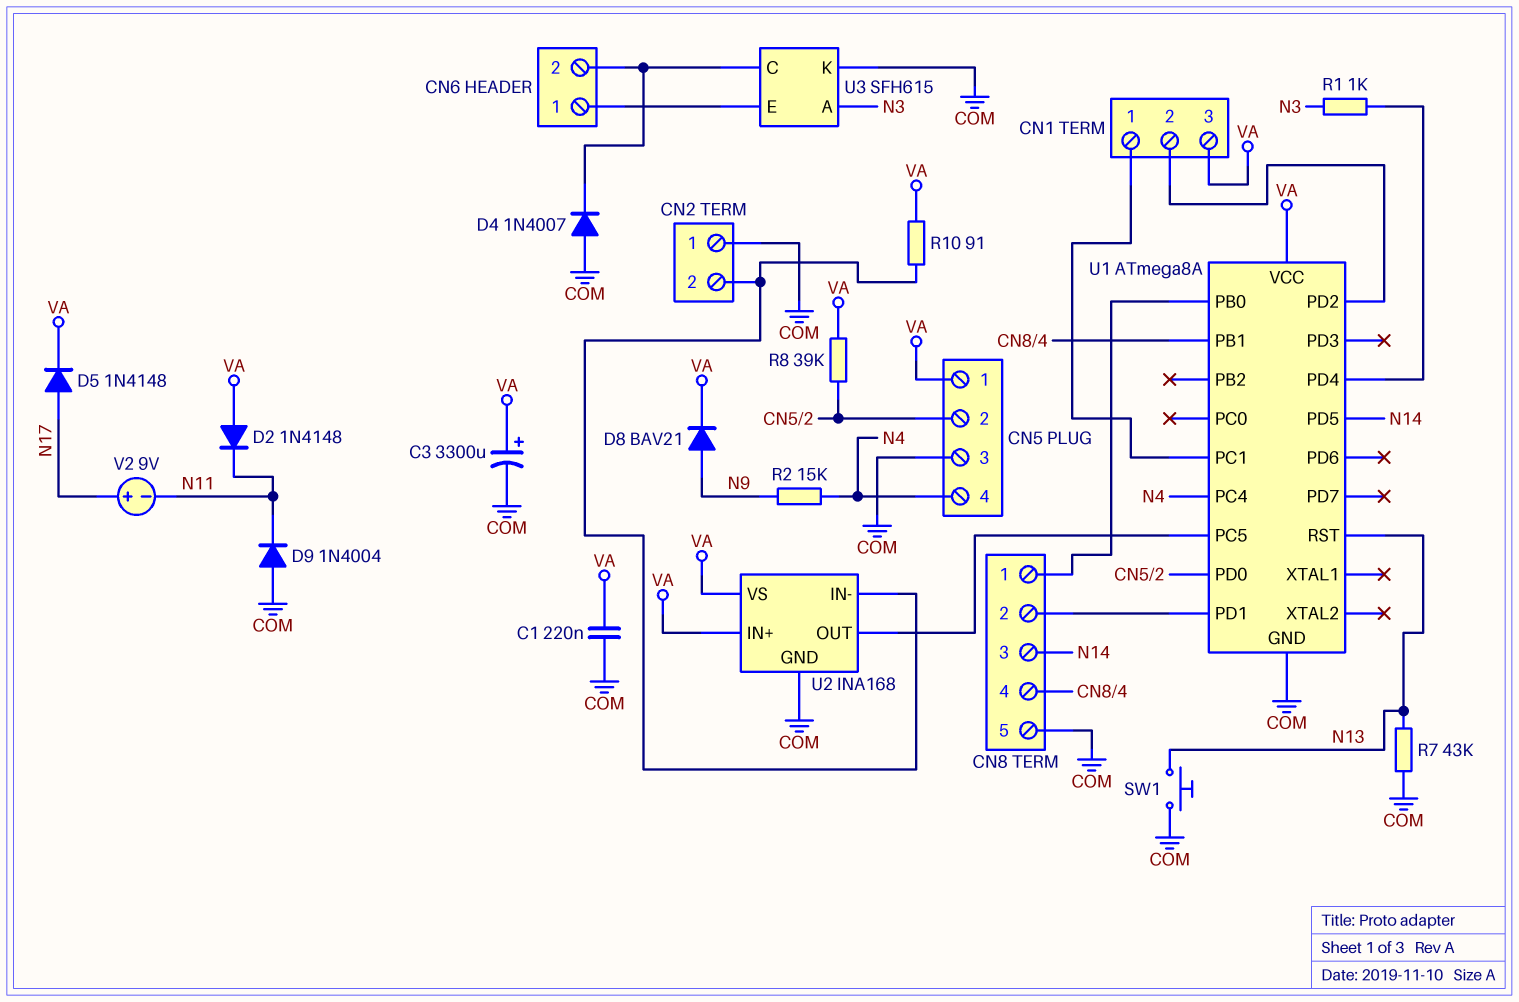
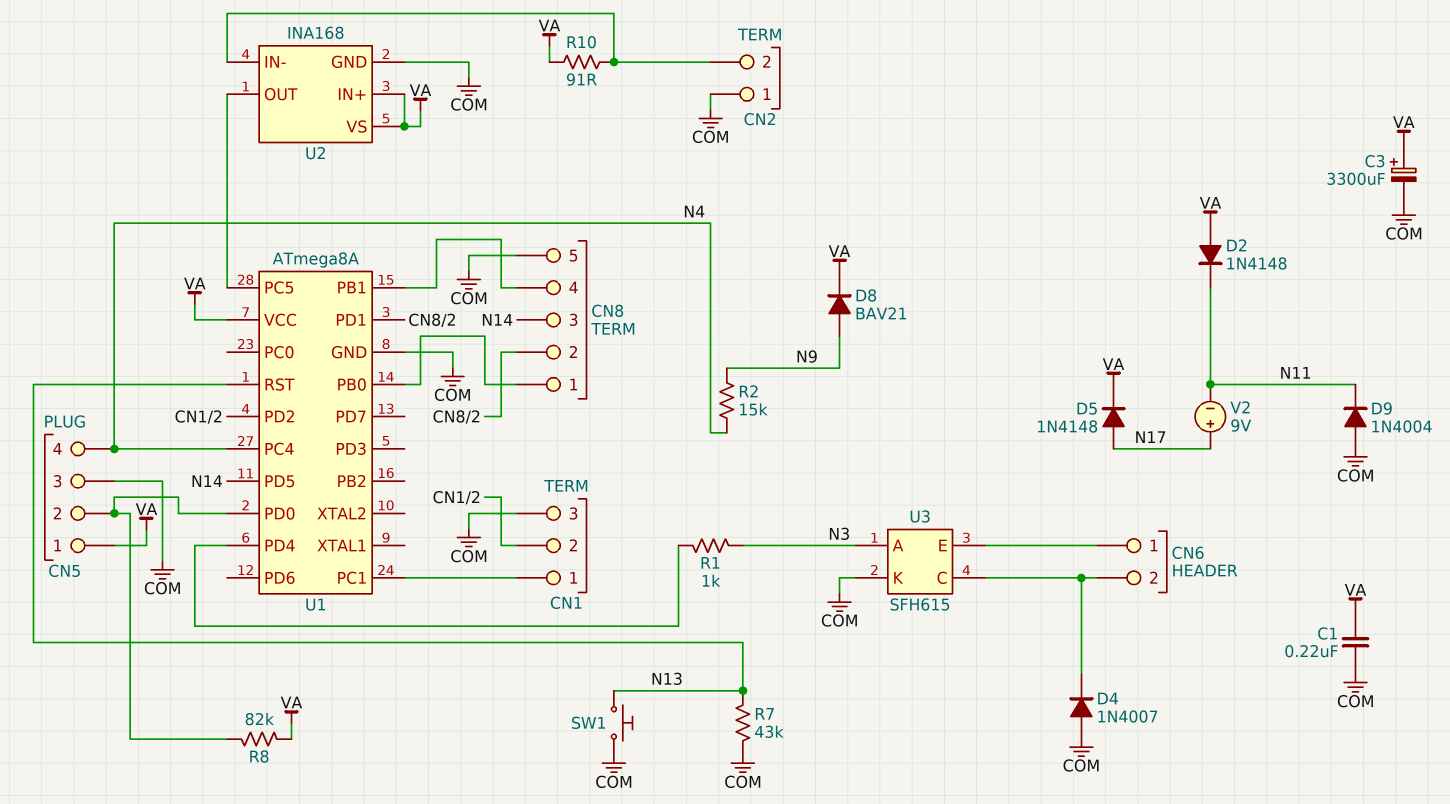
CN1 pin 3: VA -> COM
R8: 39k (CN5/2, VA) -> 82k (CN5/2, VA)

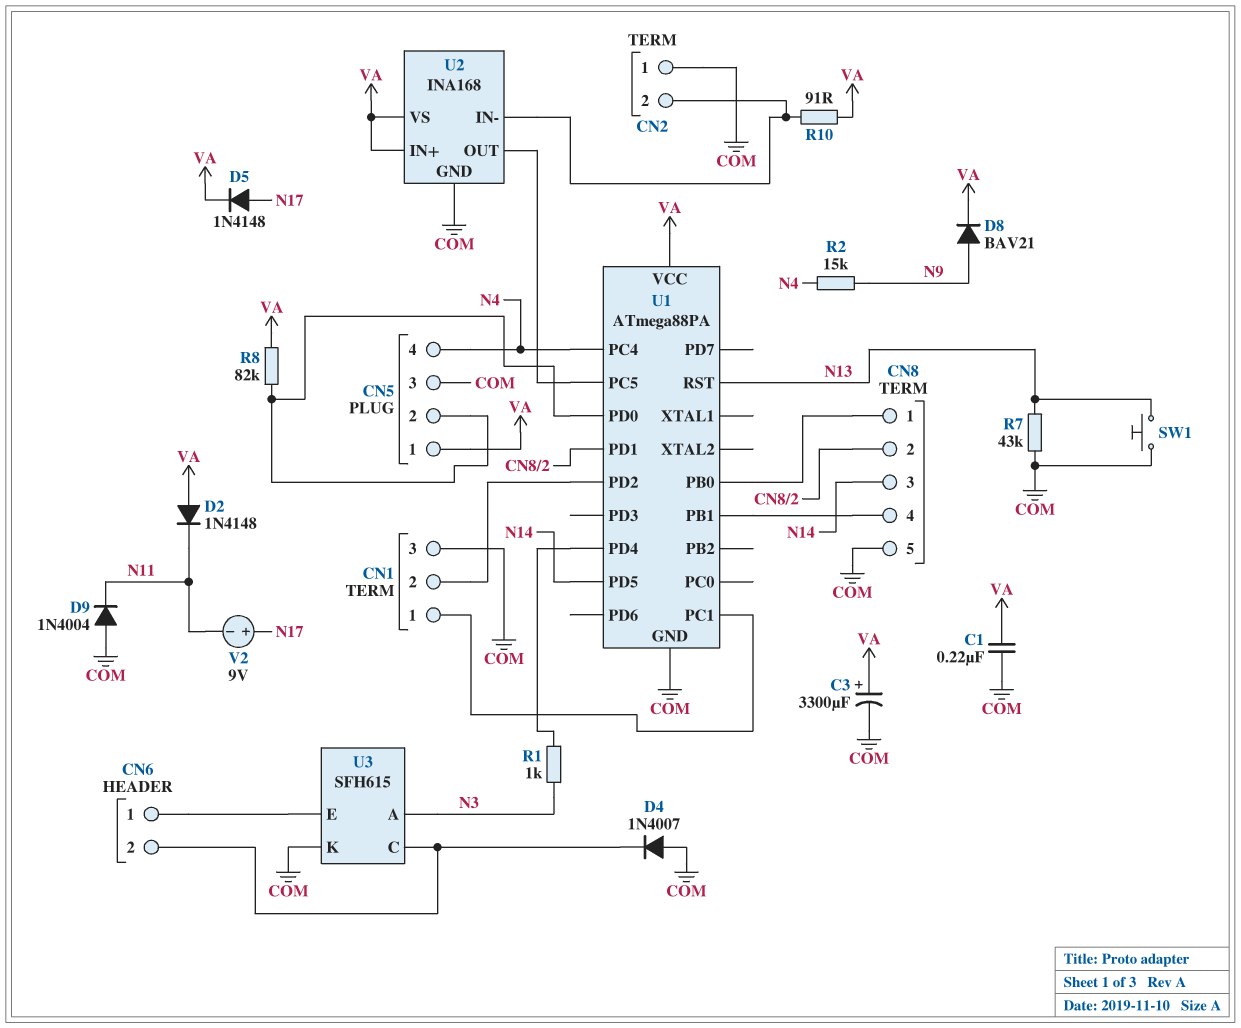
U1: ATmega8A -> ATmega88PA

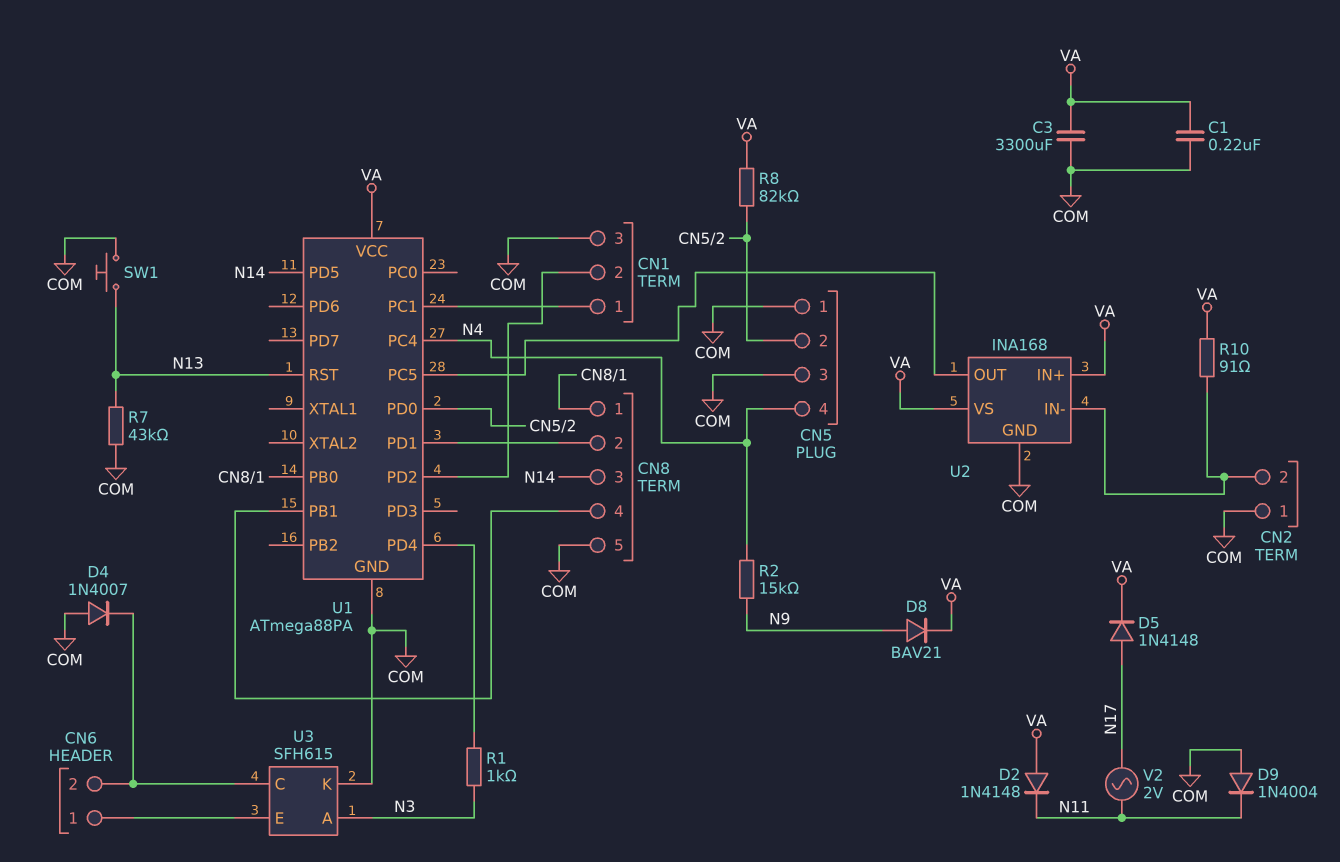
C3: 3300uF (plus VA, minus COM) -> 3300uF (COM, VA)
CN5 pin 1: VA -> COM
V2: 9V (plus N17, minus N11) -> AC 2V (N11, N17)

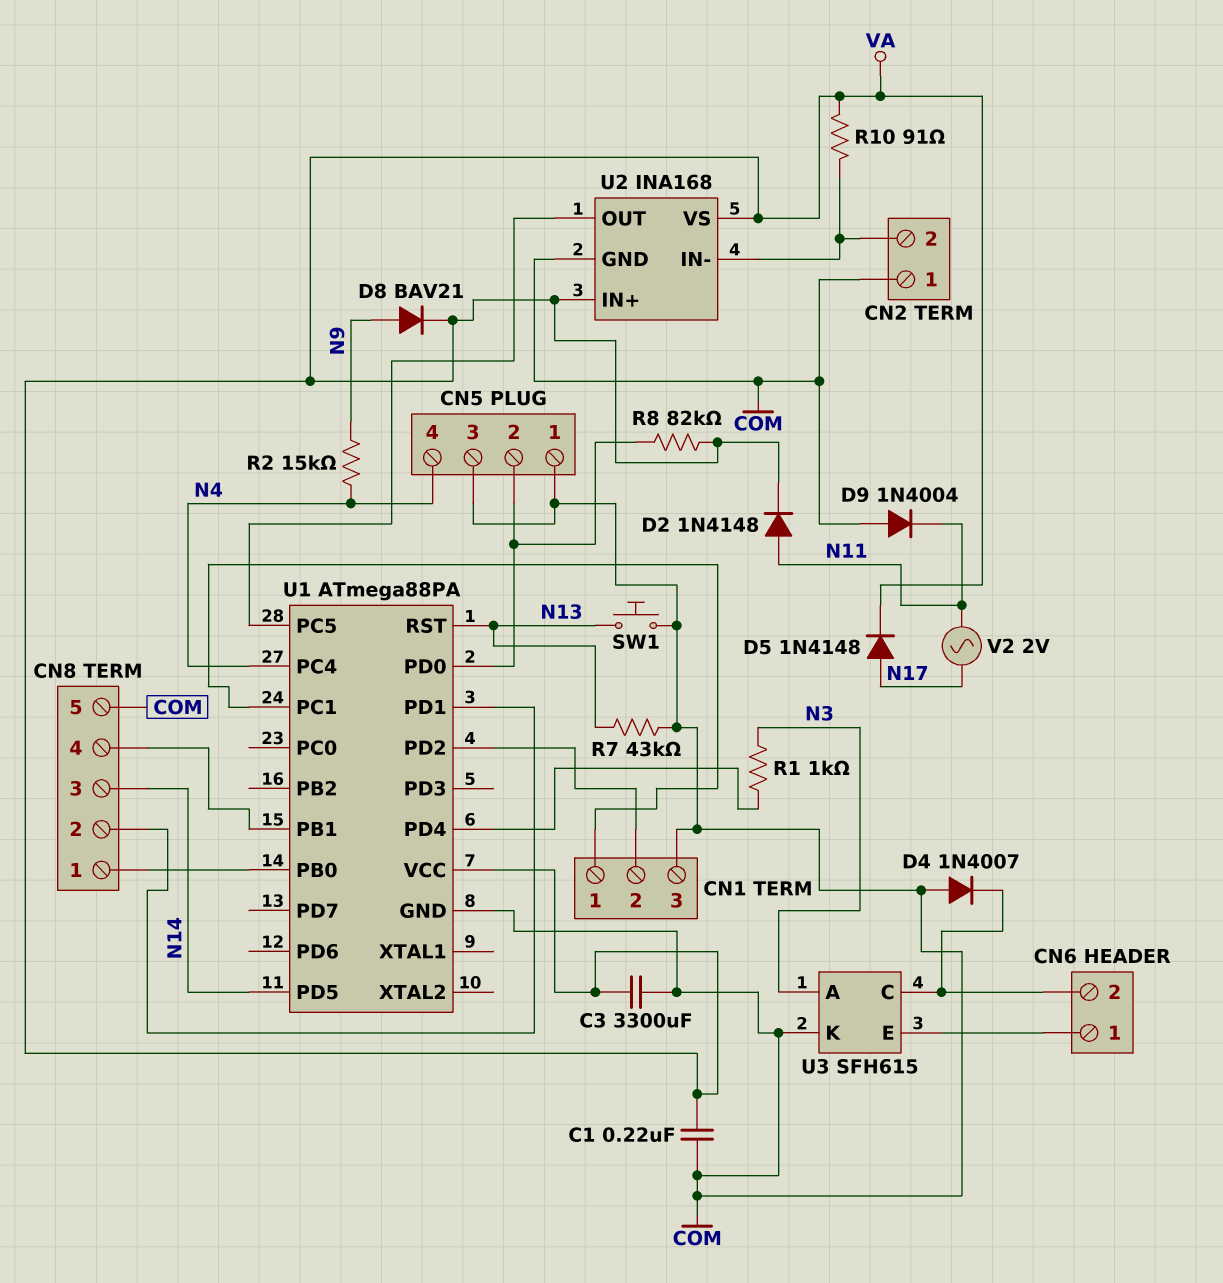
D2: diode 1N4148 (A VA, K N11) -> diode 1N4148 (A N11, K VA)

